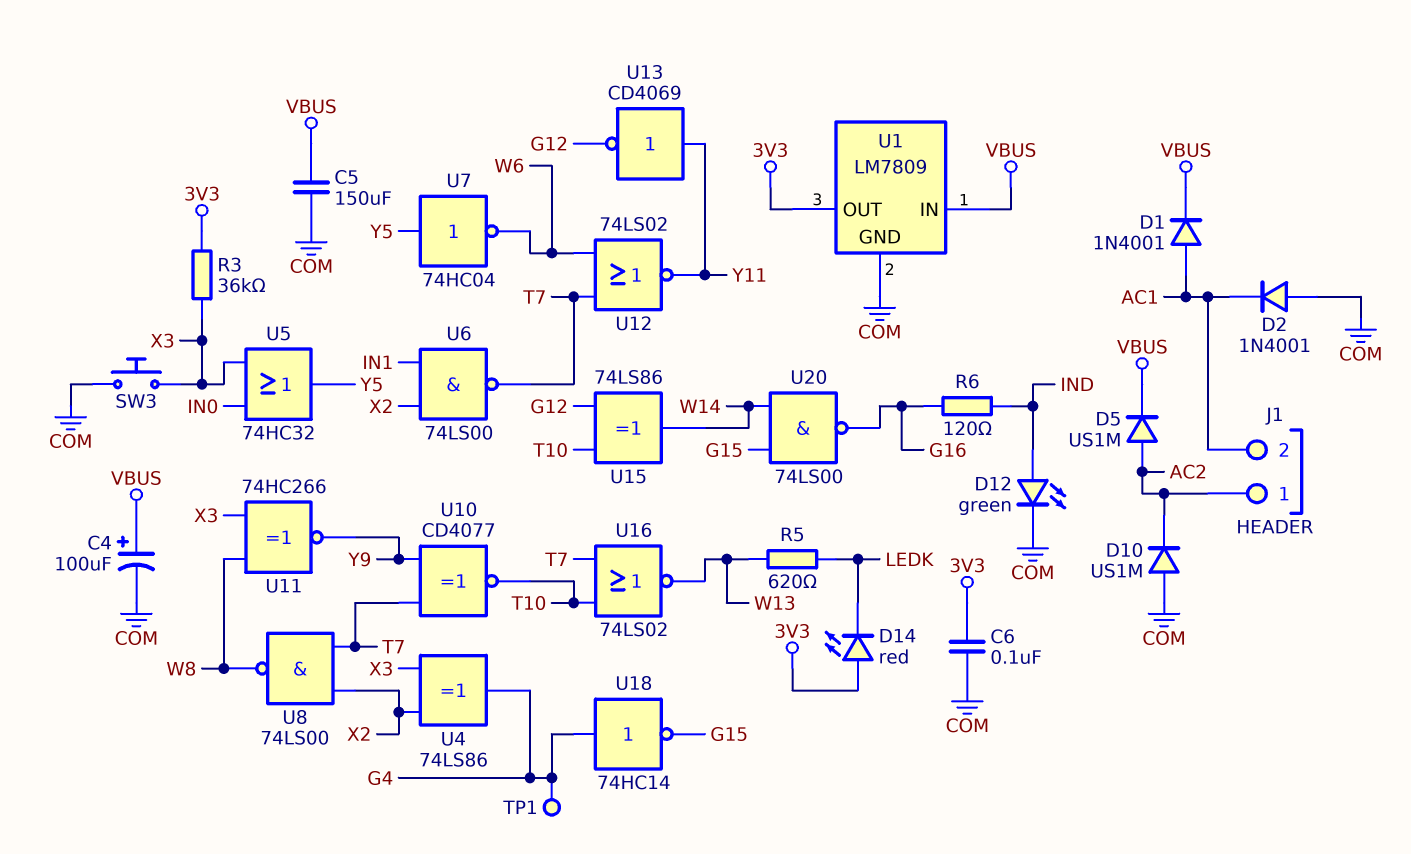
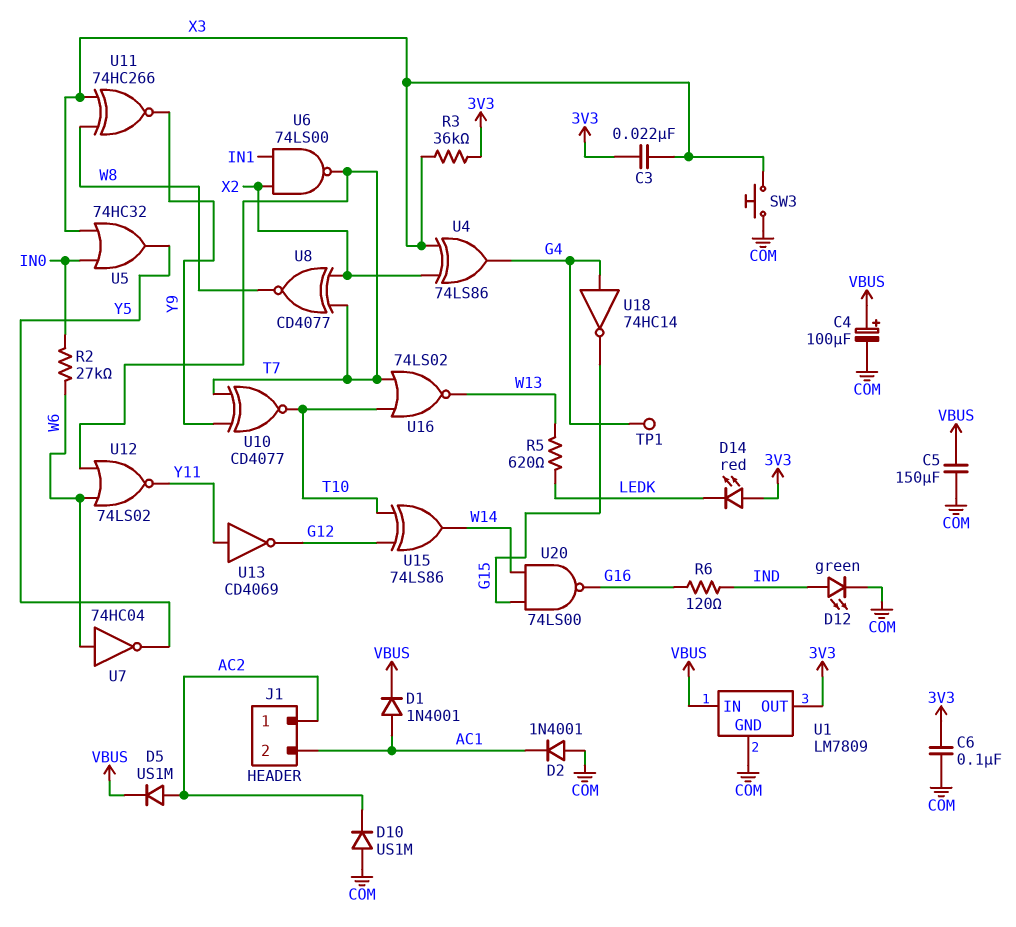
C3: none -> 22nF (3V3, X3)
R2: none -> 27k (IN0, W6)
U7: NOT 74HC04 (in Y5, out W6) -> NOT 74HC04 (in W6, out Y5)
U8: NAND 74LS00 (in T7, in X2, out W8) -> XNOR CD4077 (in T7, in X2, out W8)

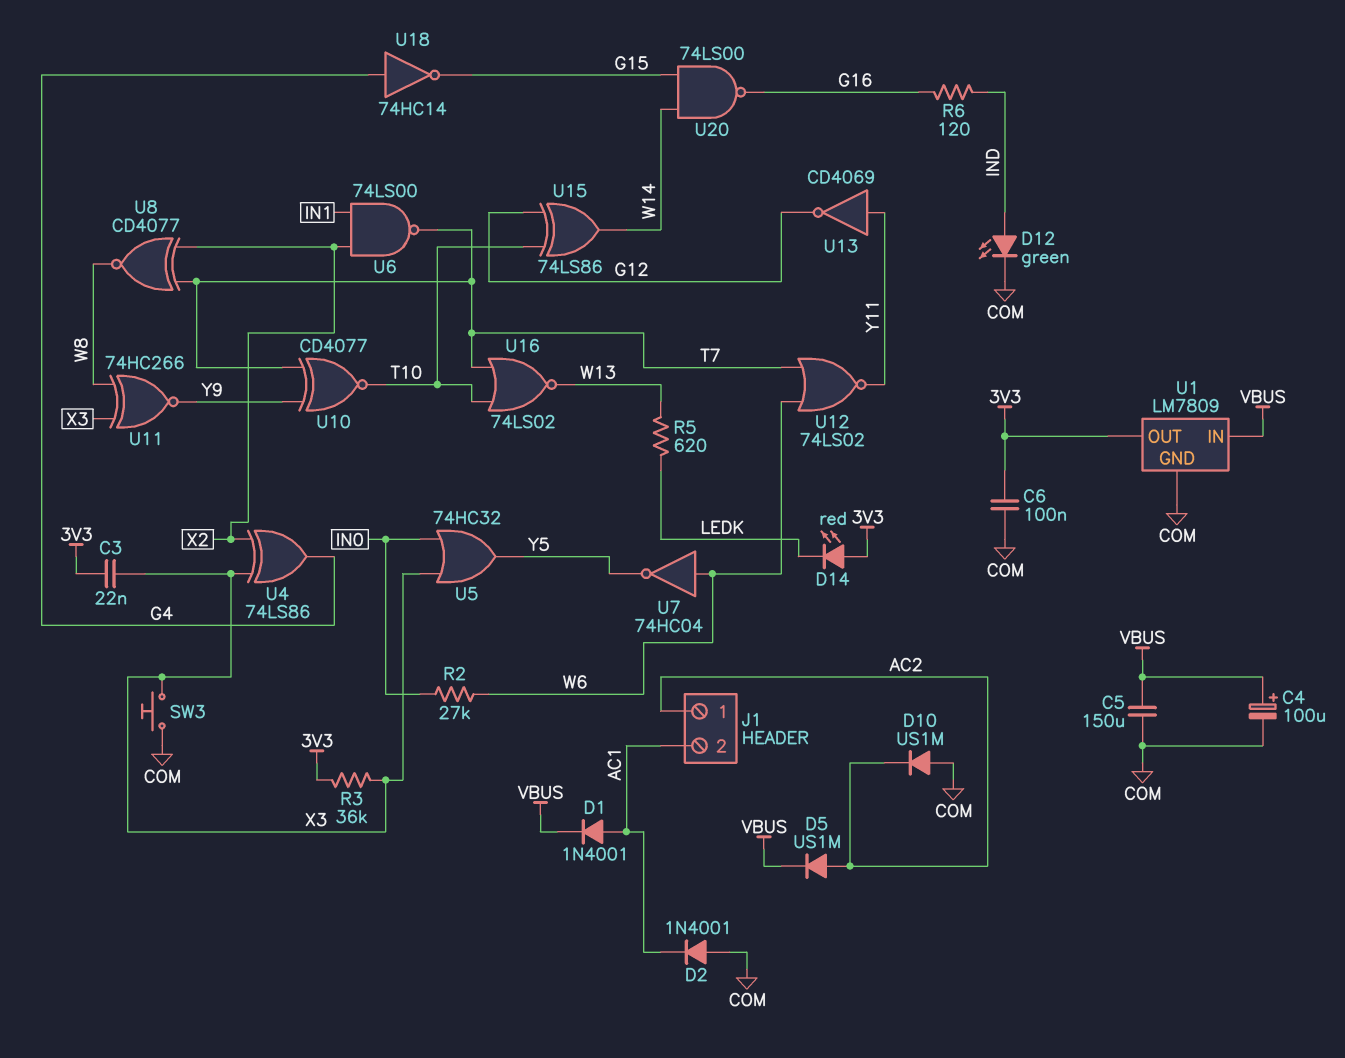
TP1: test point (G4) -> none

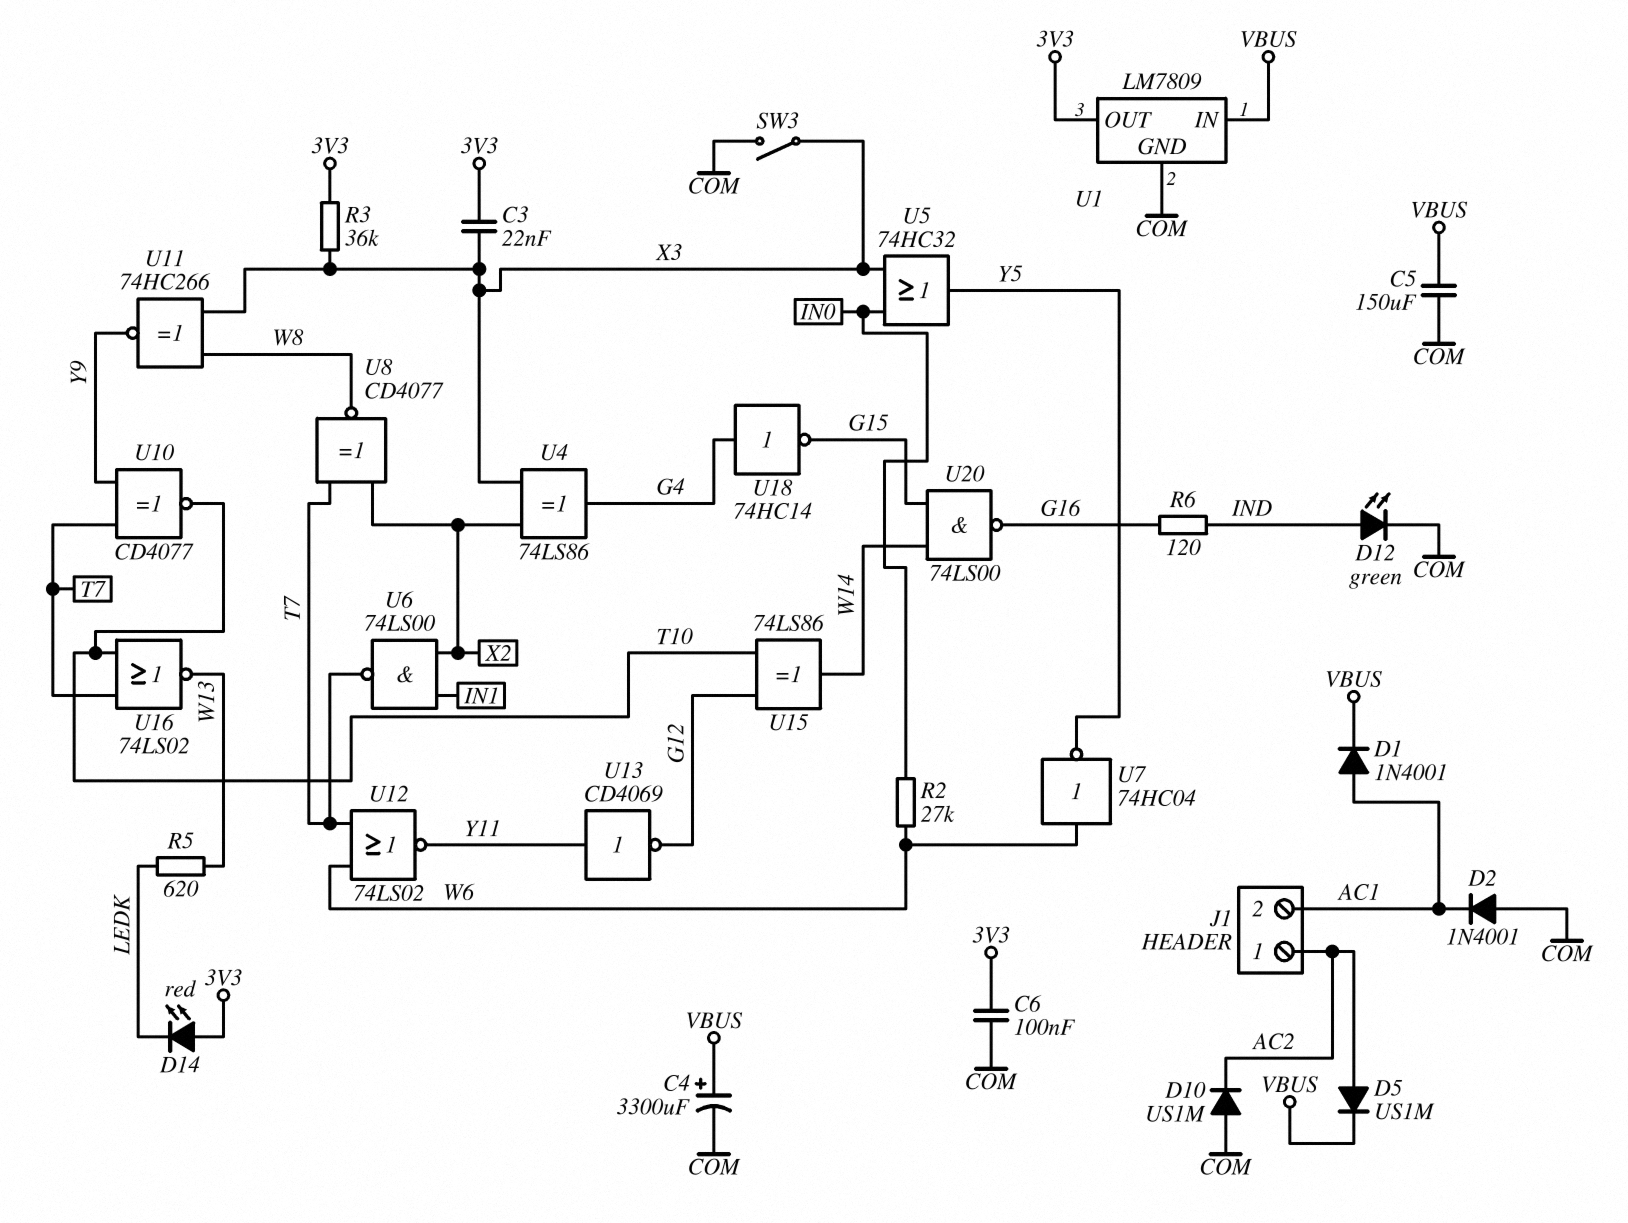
C4: 100uF (plus VBUS, minus COM) -> 3300uF (plus VBUS, minus COM)
SW3: button (COM, X3) -> switch (COM, X3)

